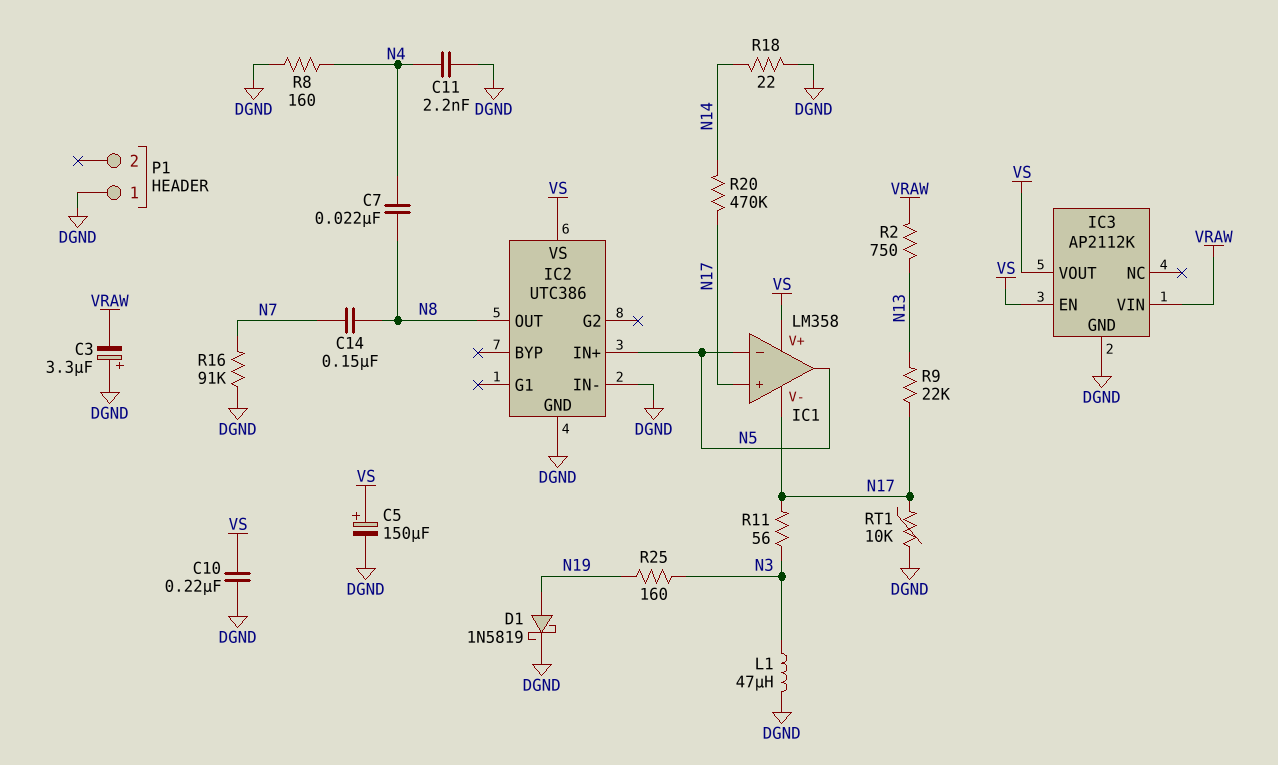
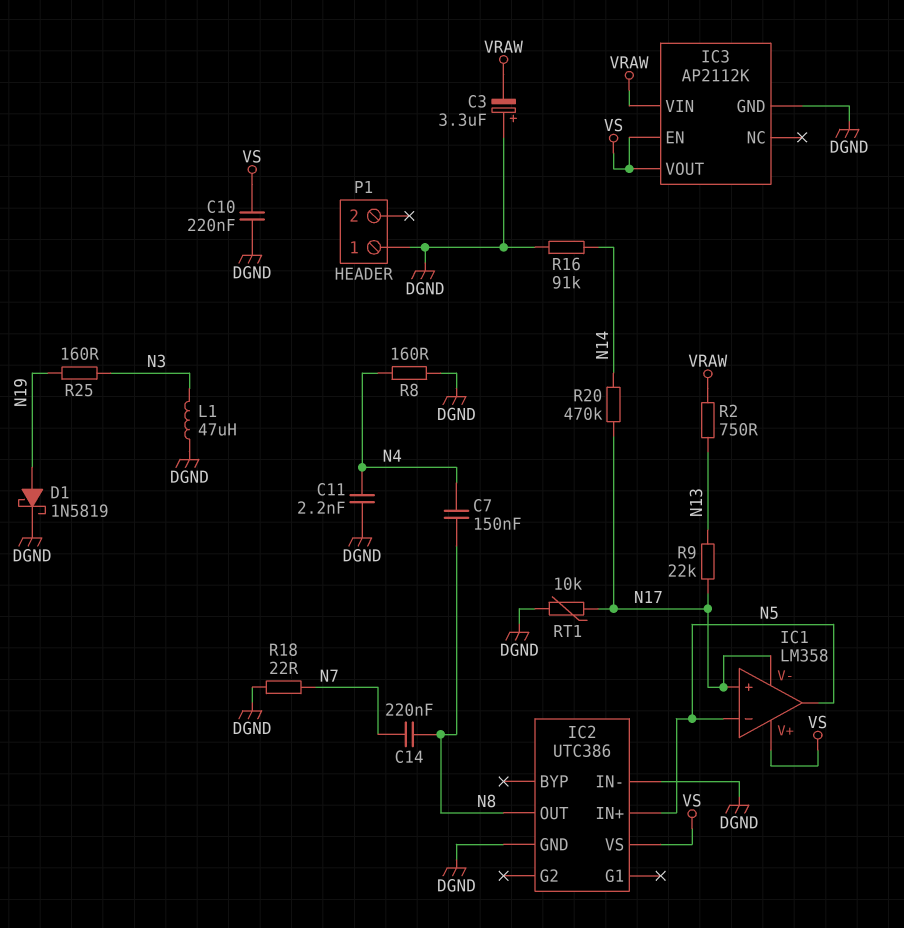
C5: 150uF (plus VS, minus DGND) -> none
C7: 22nF (N4, N8) -> 150nF (N4, N8)
C14: 150nF (N7, N8) -> 220nF (N7, N8)
R11: 56 (N3, N17) -> none
R16: 91k (DGND, N7) -> 91k (DGND, N14)
R18: 22 (DGND, N14) -> 22 (DGND, N7)

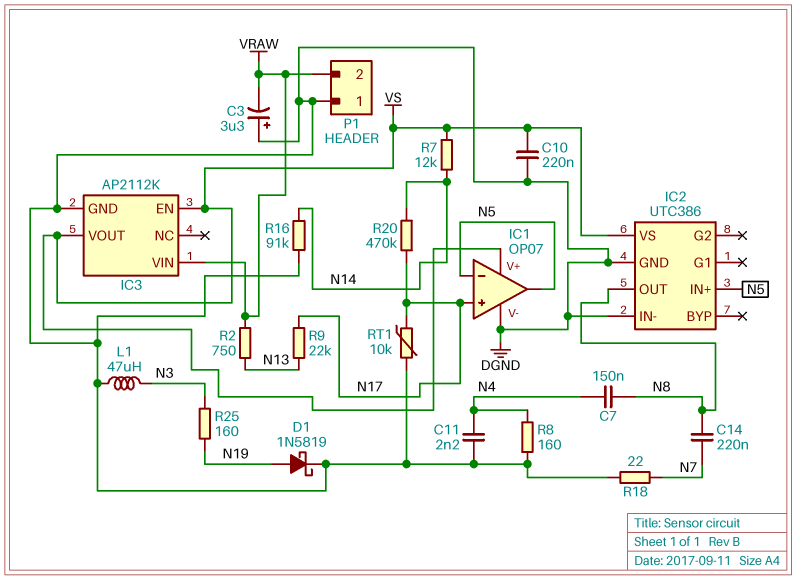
IC1: LM358 -> OP07
IC1 pin V-: N17 -> DGND
P1 pin 2: none -> VRAW
R7: none -> 12k (N14, VS)

